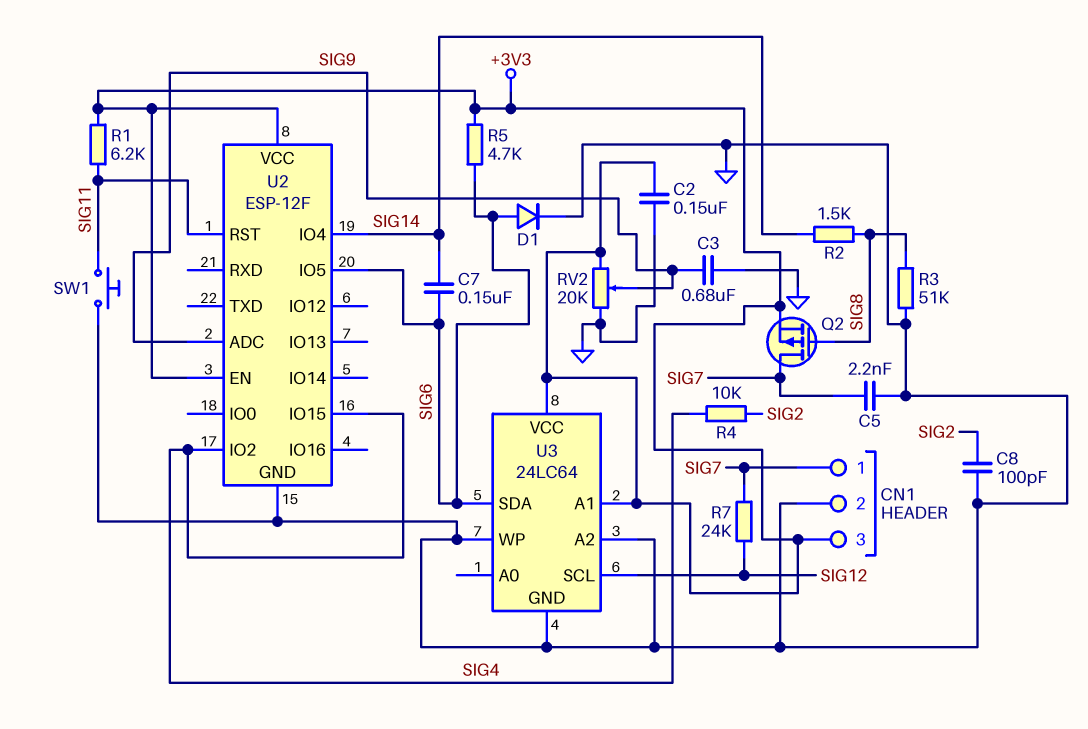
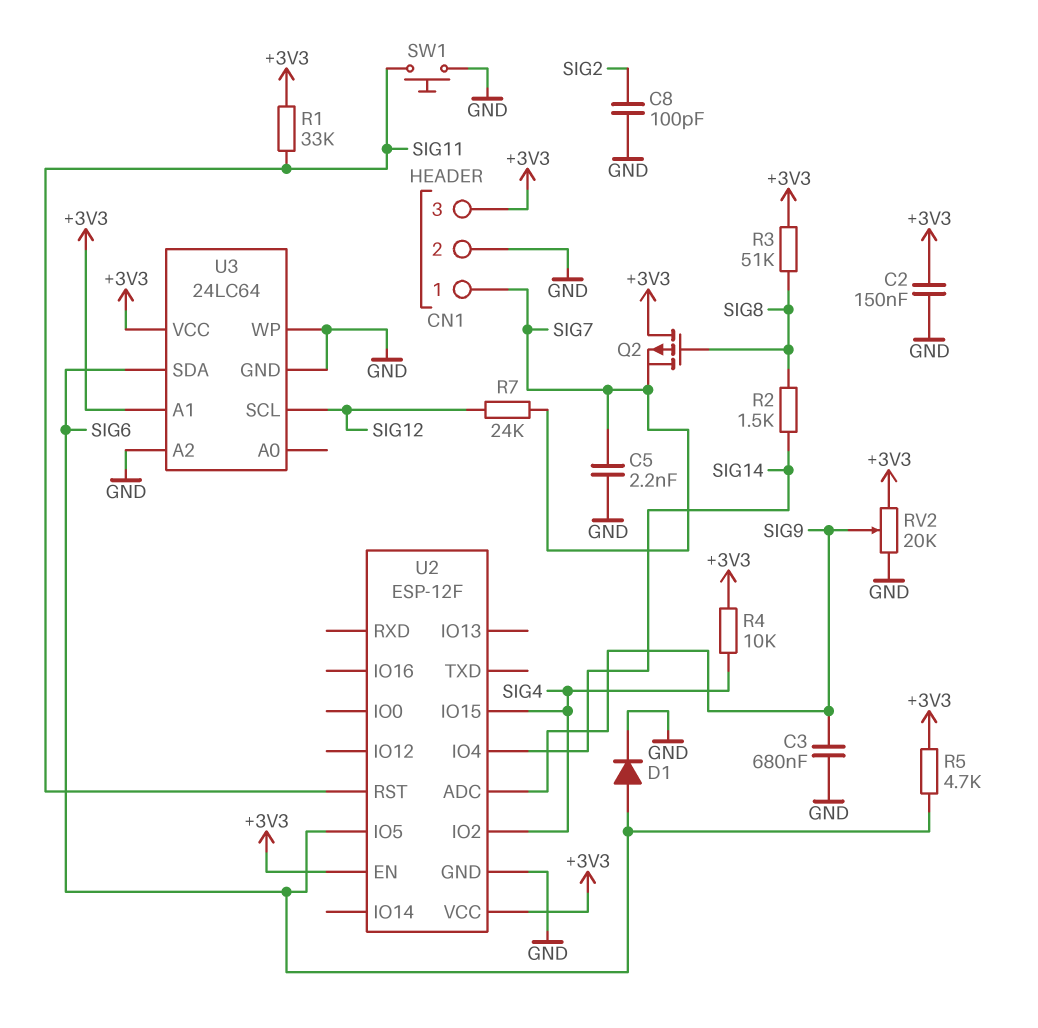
C7: 150nF (SIG6, SIG14) -> none
Q2: PMOS (G SIG8, D SIG7, S +3V3) -> PMOS (G SIG8, D +3V3, S SIG7)
R1: 6.2k (+3V3, SIG11) -> 33k (+3V3, SIG11)
R3: 51k (GND, SIG8) -> 51k (+3V3, SIG8)
R4: 10k (SIG2, SIG4) -> 10k (+3V3, SIG4)

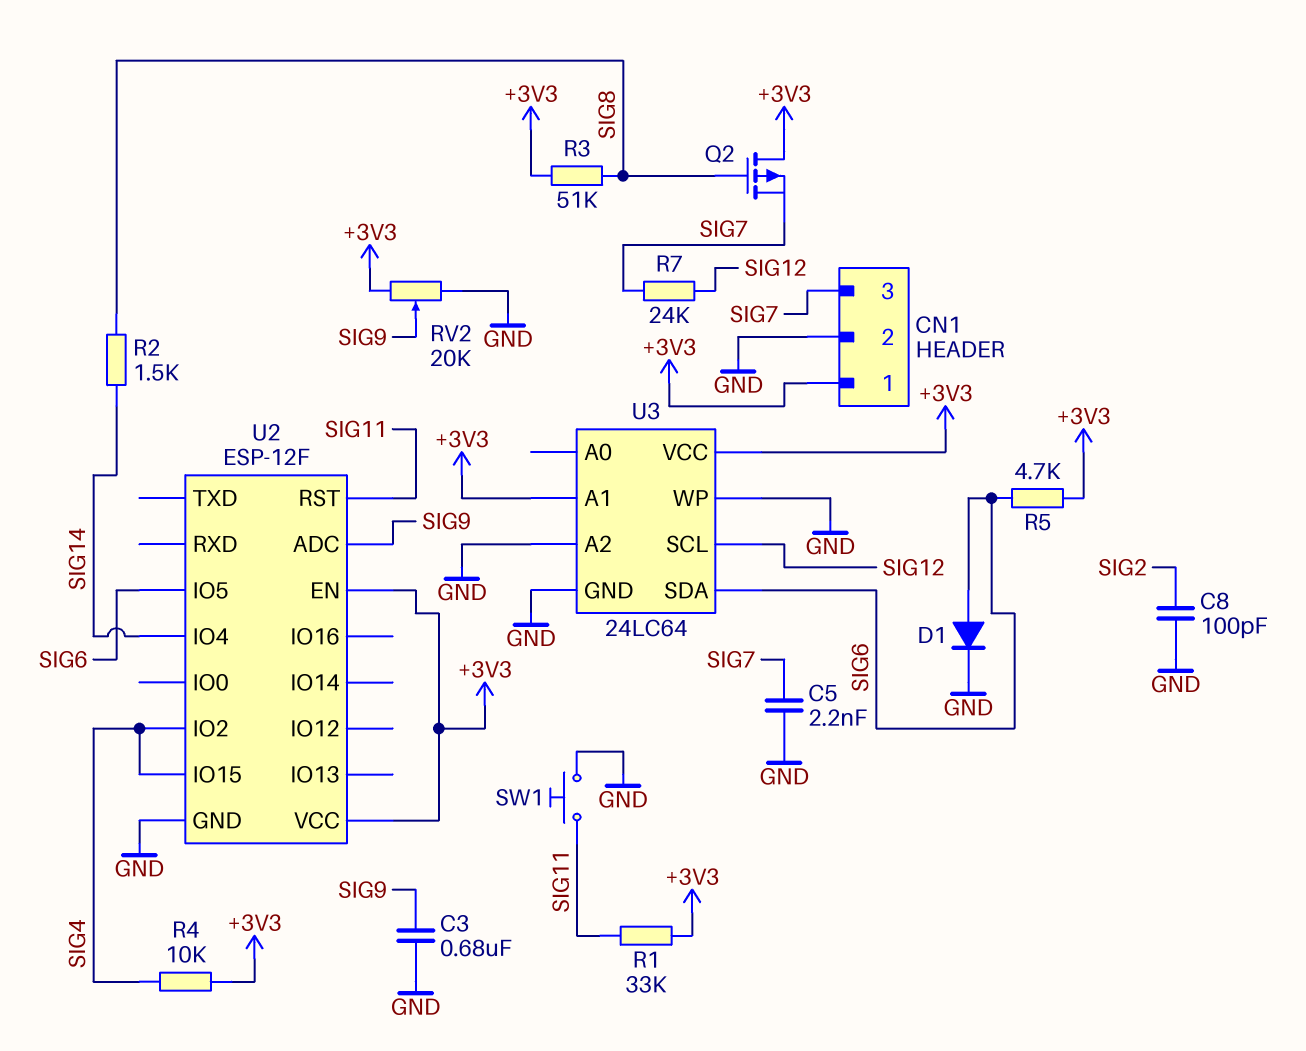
C2: 150nF (+3V3, GND) -> none
CN1 pin 1: SIG7 -> +3V3
CN1 pin 3: +3V3 -> SIG7

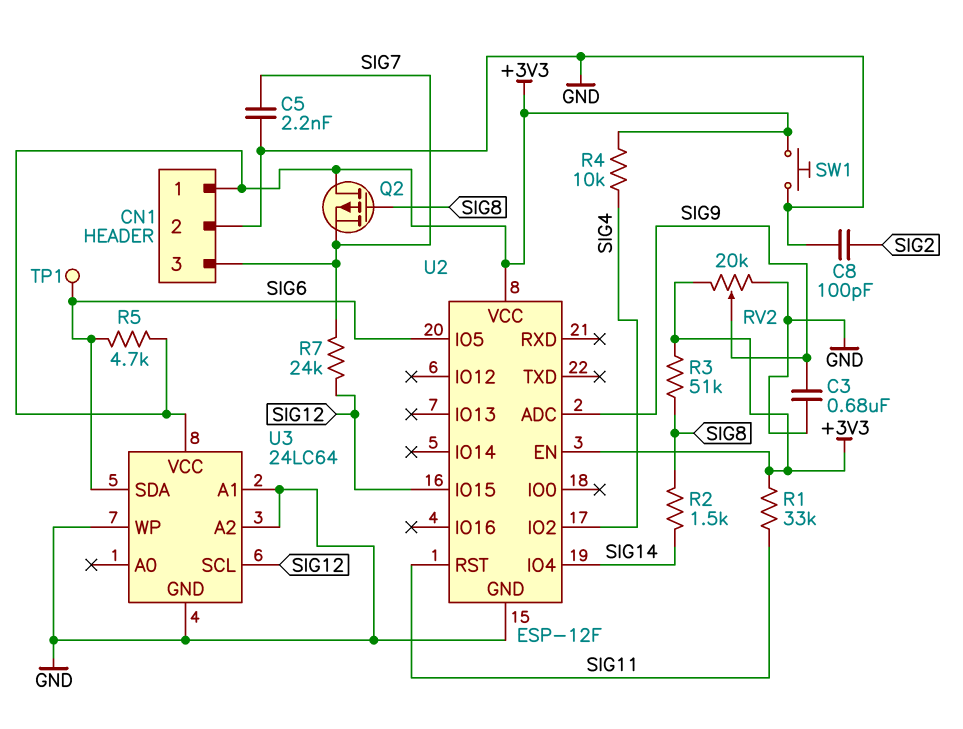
D1: diode (A SIG6, K GND) -> none
SW1: button (GND, SIG11) -> button (+3V3, GND)
TP1: none -> test point (SIG6)
U2 pin IO15: SIG4 -> SIG12
U3 pin A1: +3V3 -> GND

